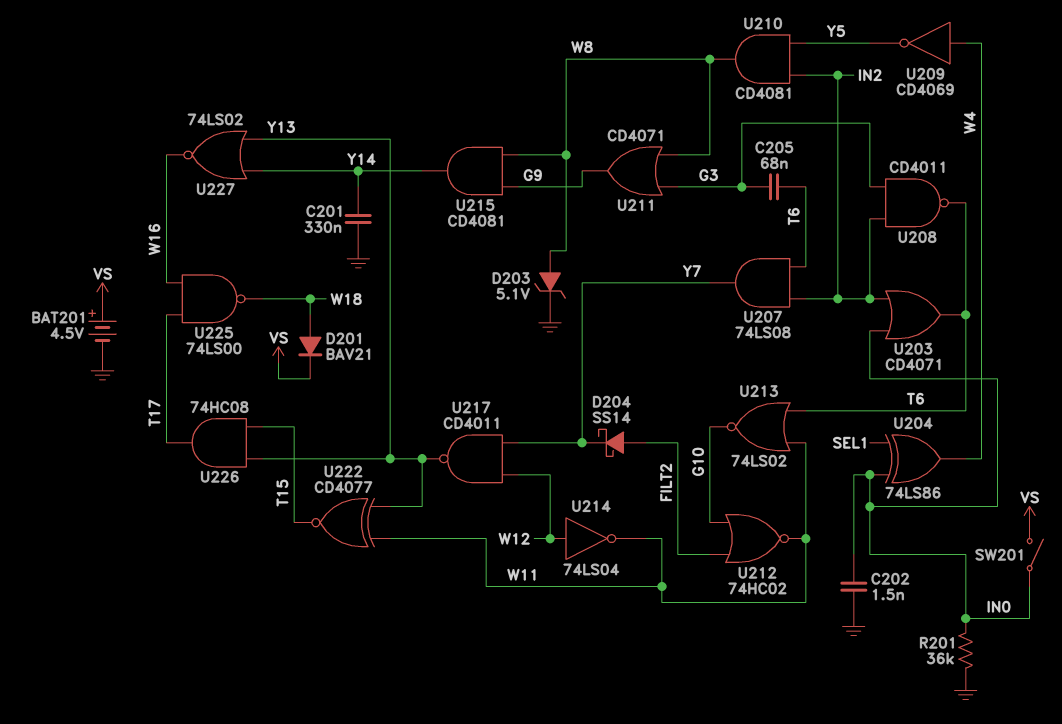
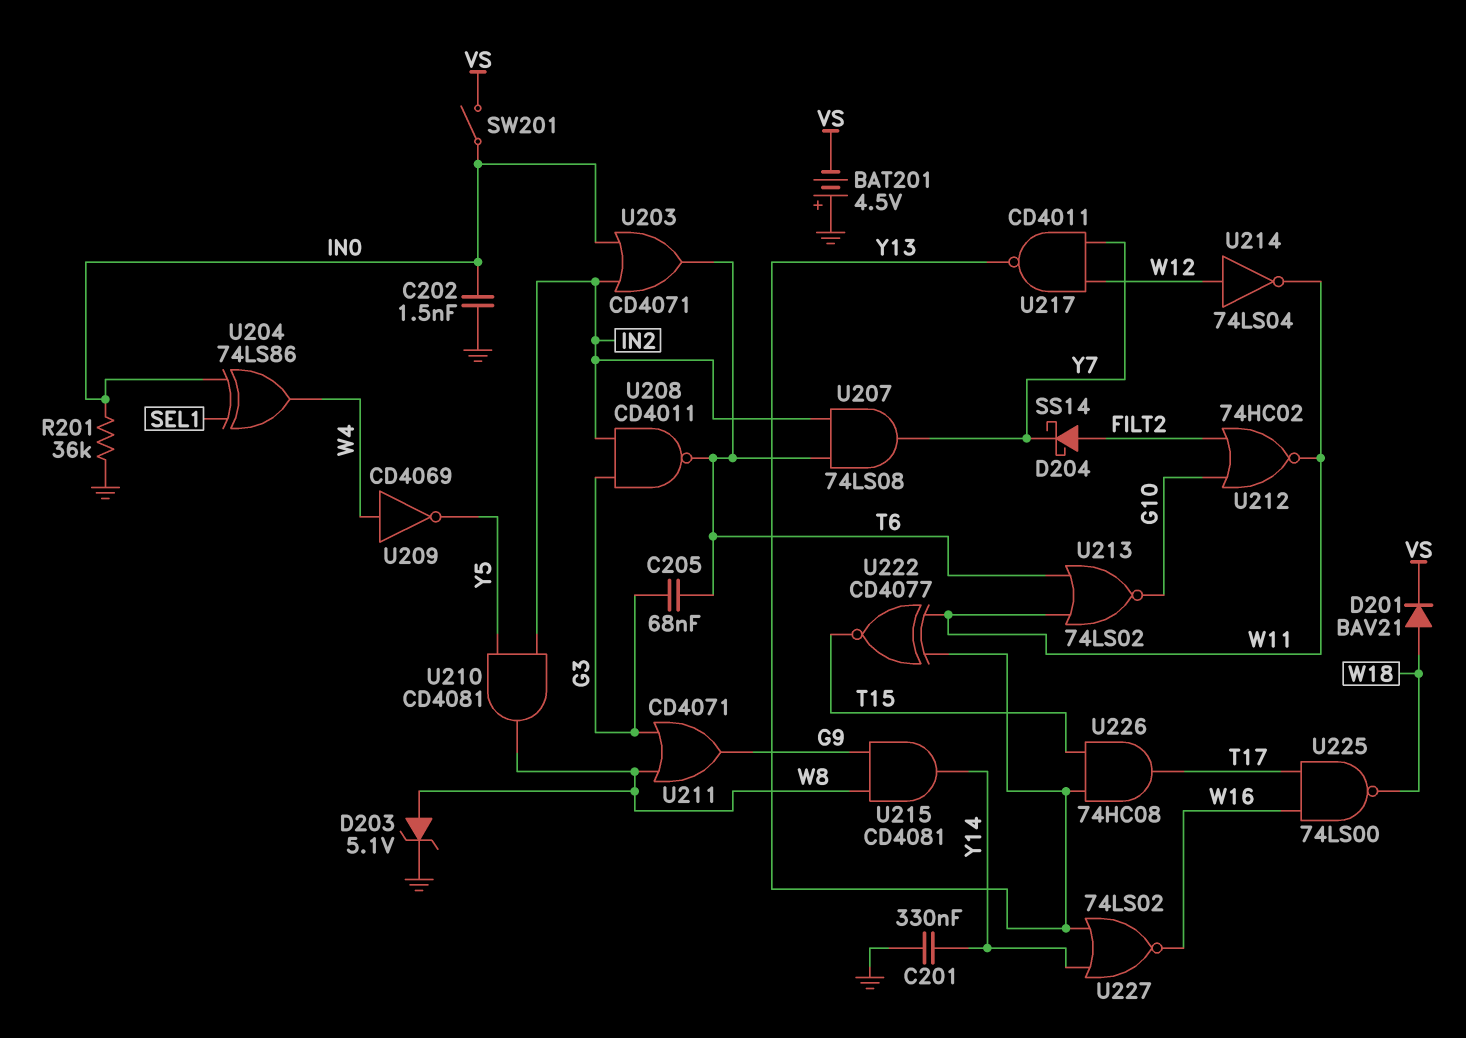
BAT201: 4.5V (plus VS, minus GND) -> 4.5V (plus GND, minus VS)

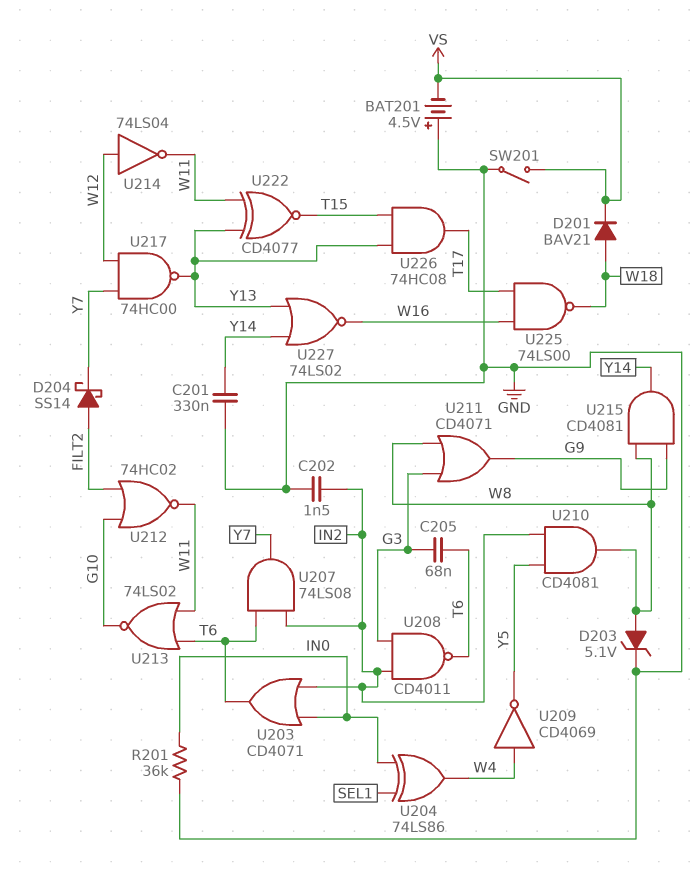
C202: 1.5nF (GND, IN0) -> 1.5nF (GND, IN2)
SW201: switch (IN0, VS) -> switch (GND, VS)
U217: NAND CD4011 (in W12, in Y7, out Y13) -> NAND 74HC00 (in W12, in Y7, out Y13)

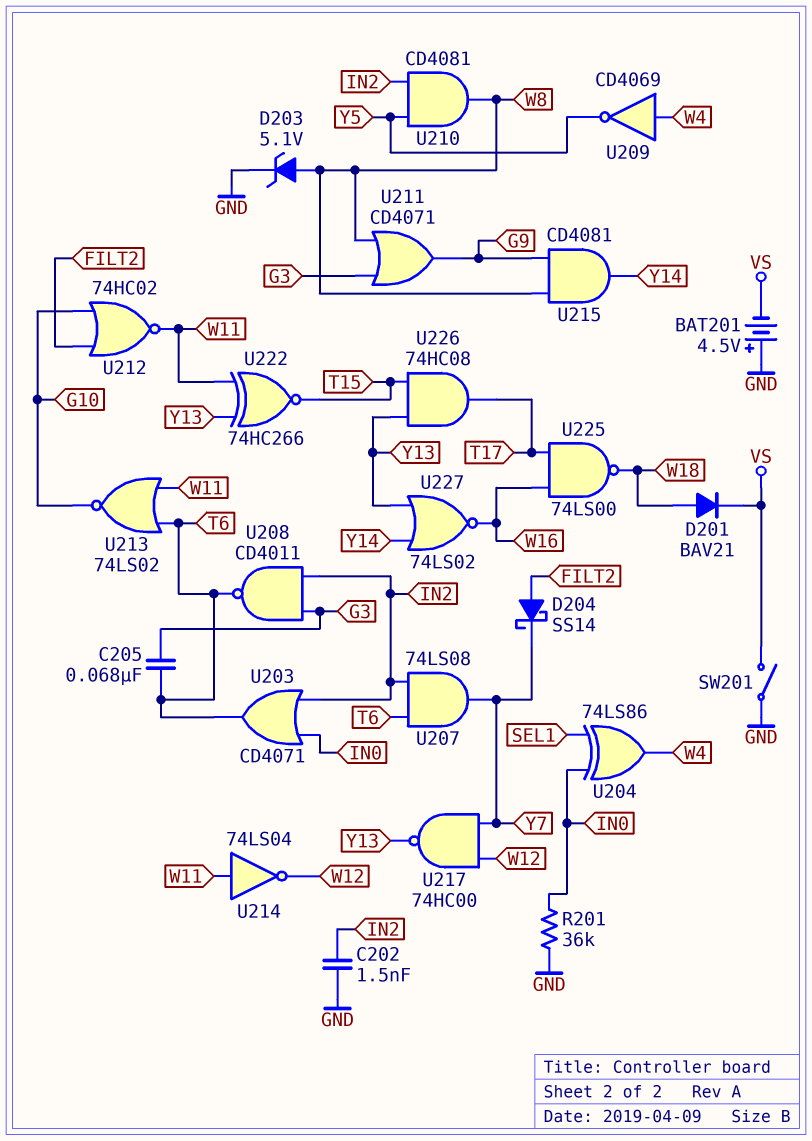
C201: 330nF (GND, Y14) -> none
U214: NOT 74LS04 (in W12, out W11) -> NOT 74LS04 (in W11, out W12)
U222: XNOR CD4077 (in W11, in Y13, out T15) -> XNOR 74HC266 (in W11, in Y13, out T15)

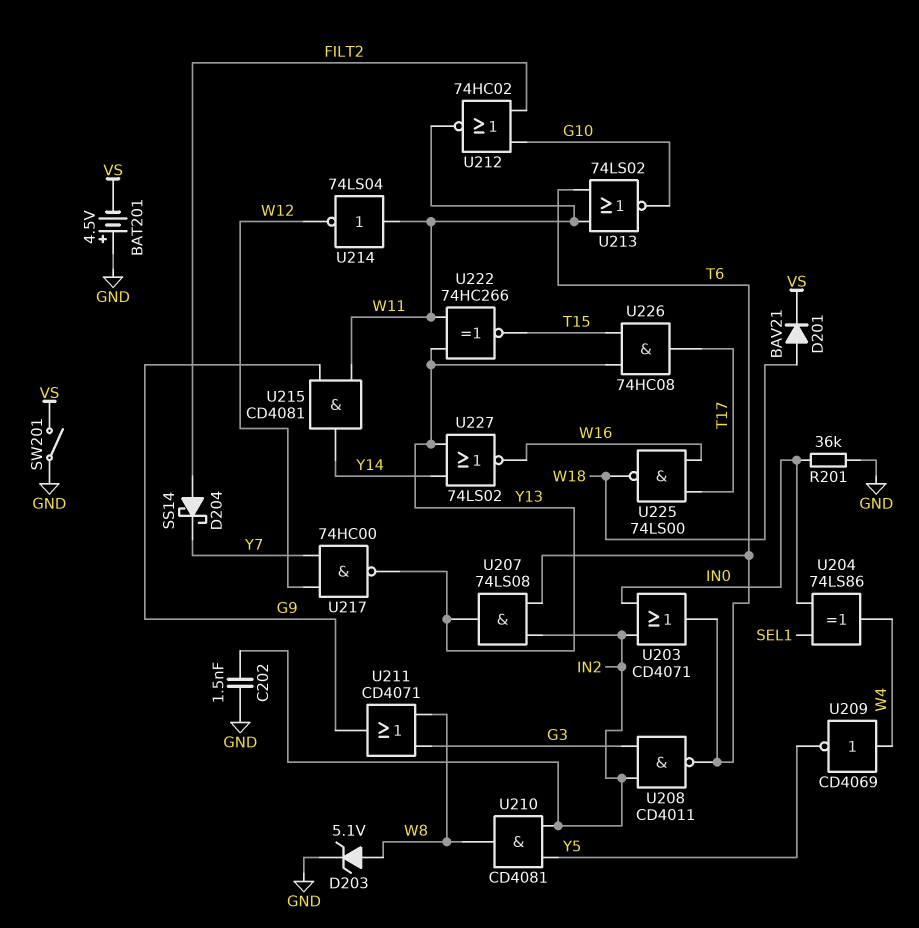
C205: 68nF (G3, T6) -> none
U207: AND 74LS08 (in IN2, in T6, out Y7) -> AND 74LS08 (in IN2, in T6, out Y13)
U215: AND CD4081 (in G9, in W8, out Y14) -> AND CD4081 (in G9, in W11, out Y14)

